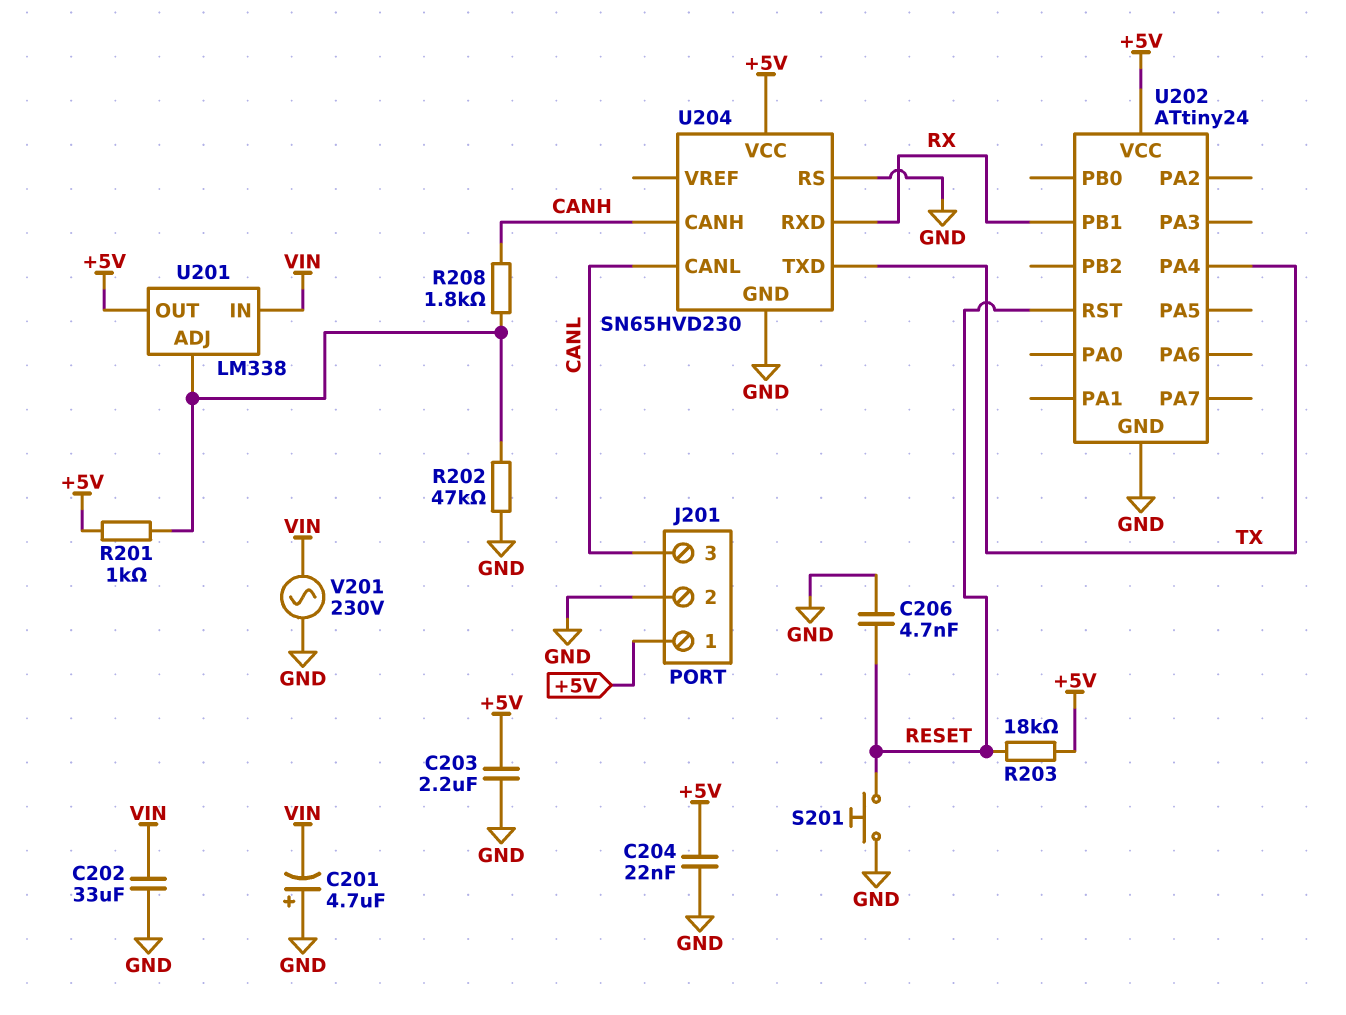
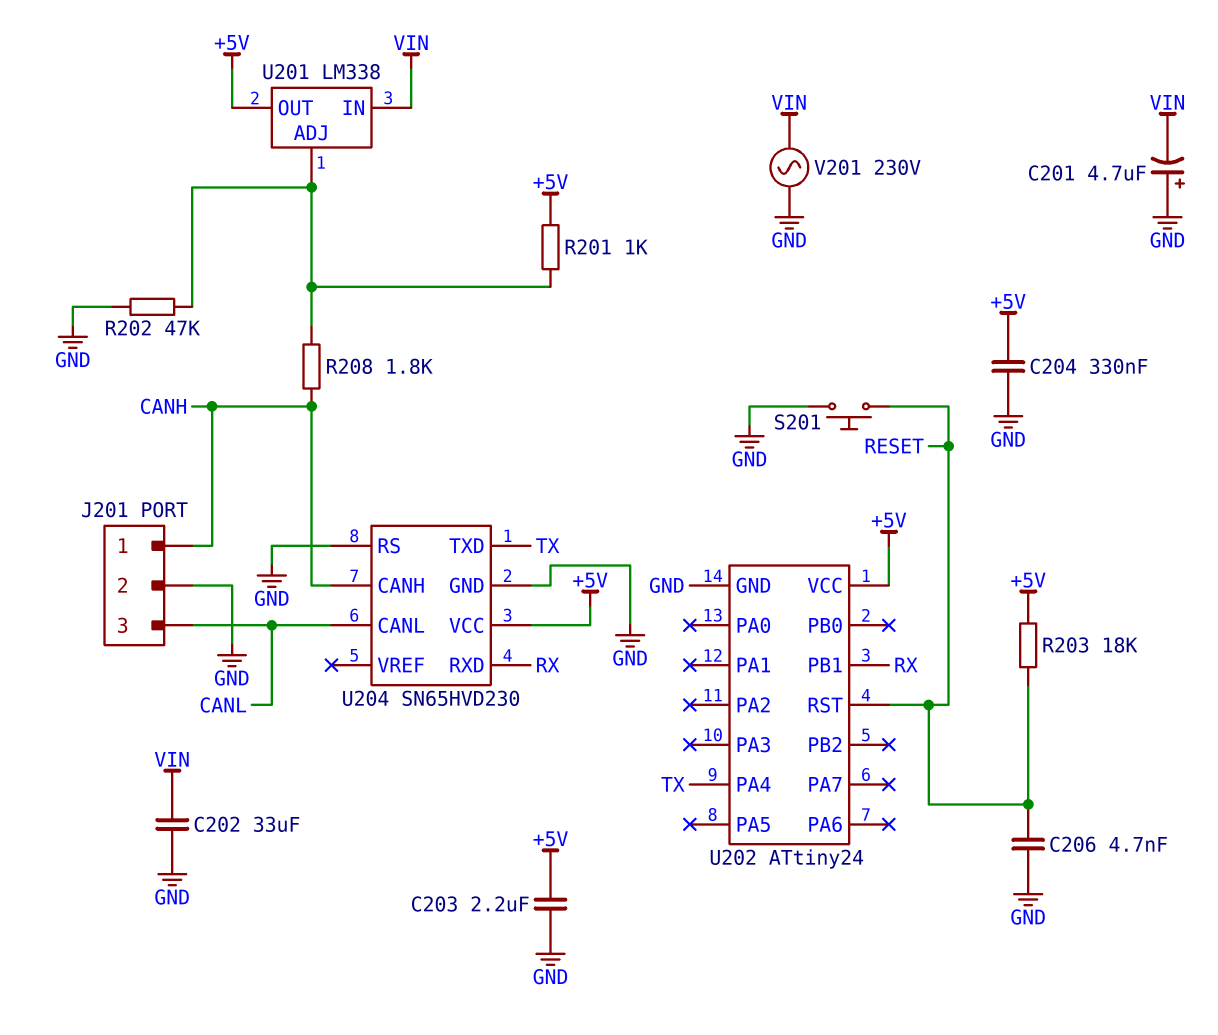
C204: 22nF (+5V, GND) -> 330nF (+5V, GND)
J201 pin 1: +5V -> CANH

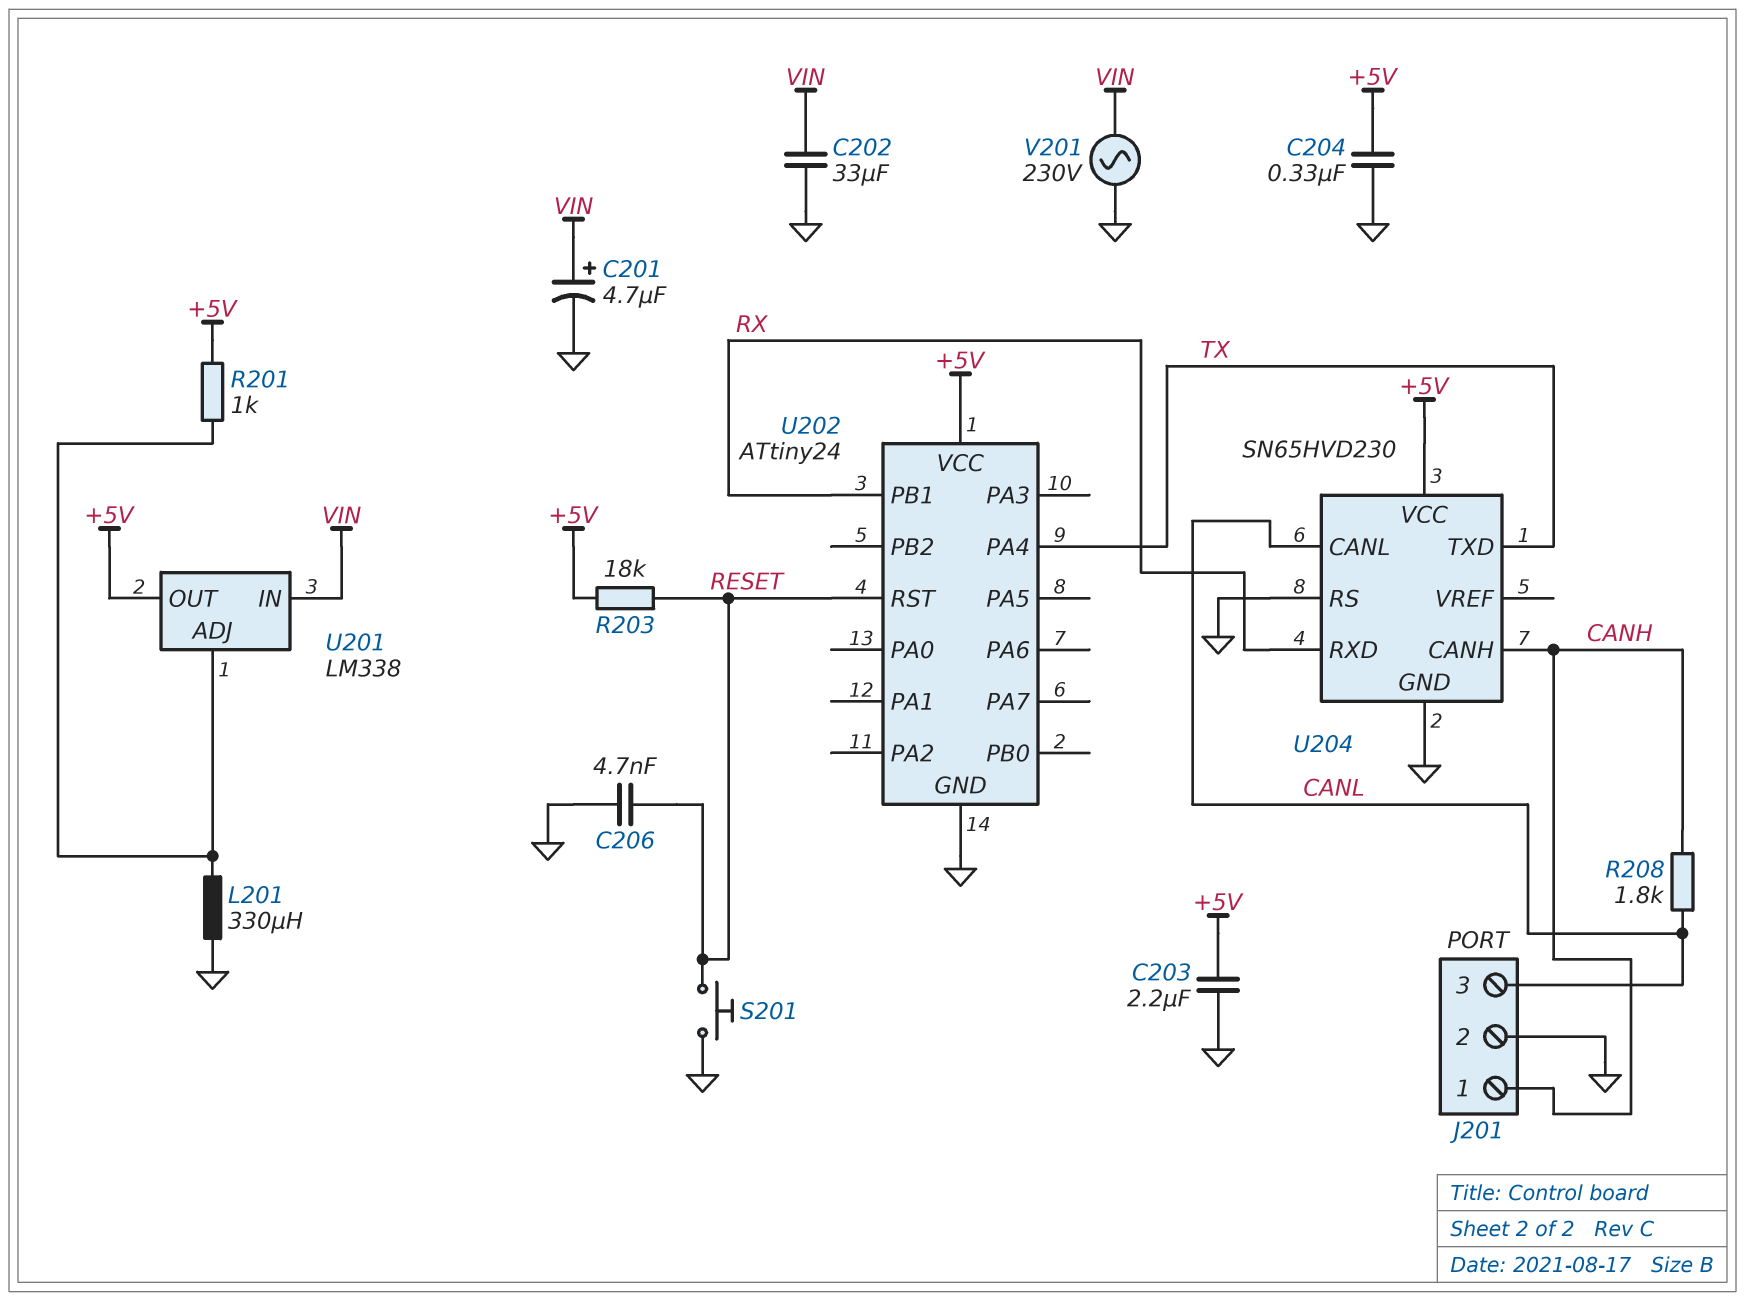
C201: 4.7uF (plus GND, minus VIN) -> 4.7uF (plus VIN, minus GND)
L201: none -> 330uH (GND, U201/ADJ)
R202: 47k (GND, U201/ADJ) -> none
R208: 1.8k (CANH, U201/ADJ) -> 1.8k (CANH, CANL)

